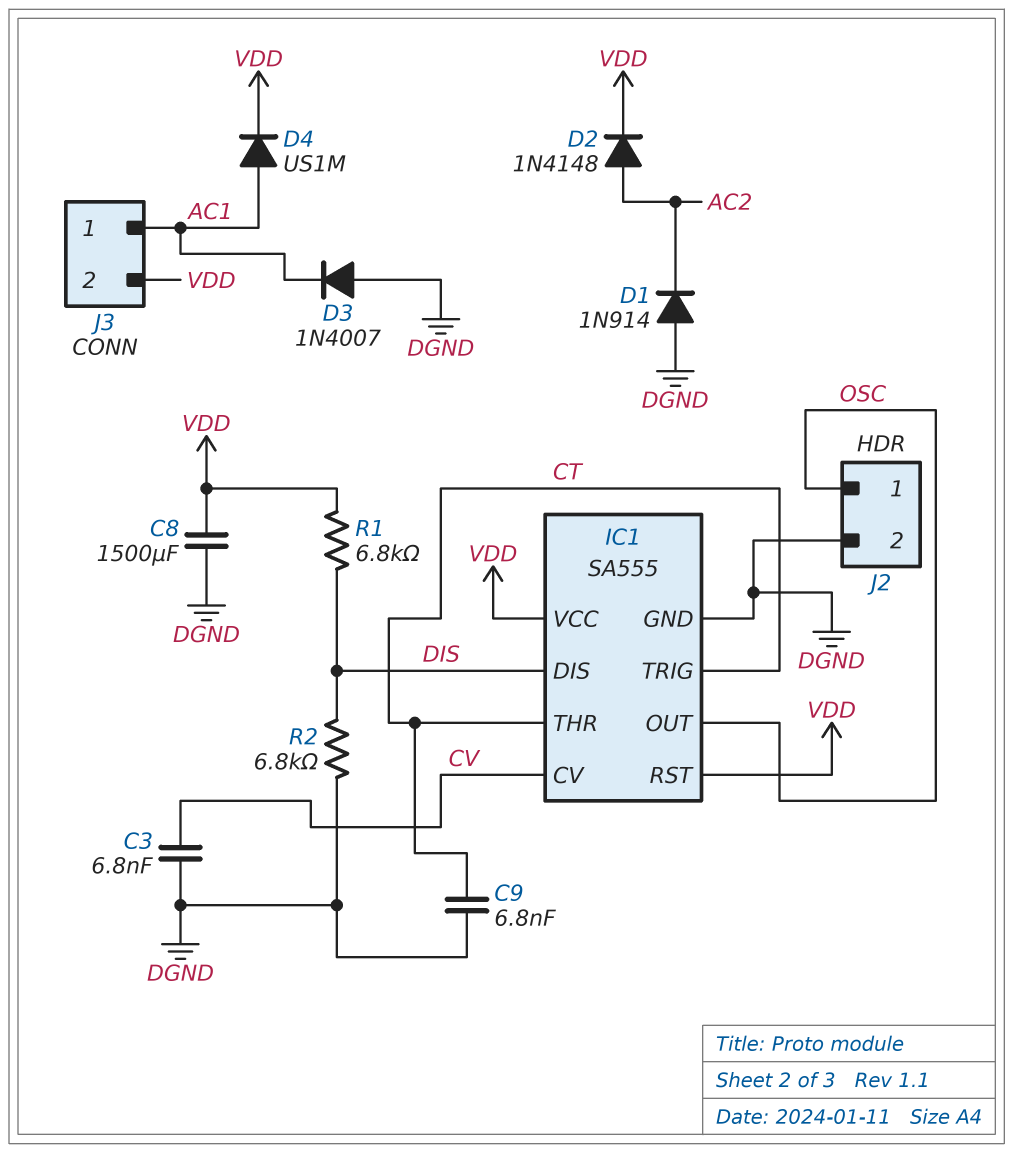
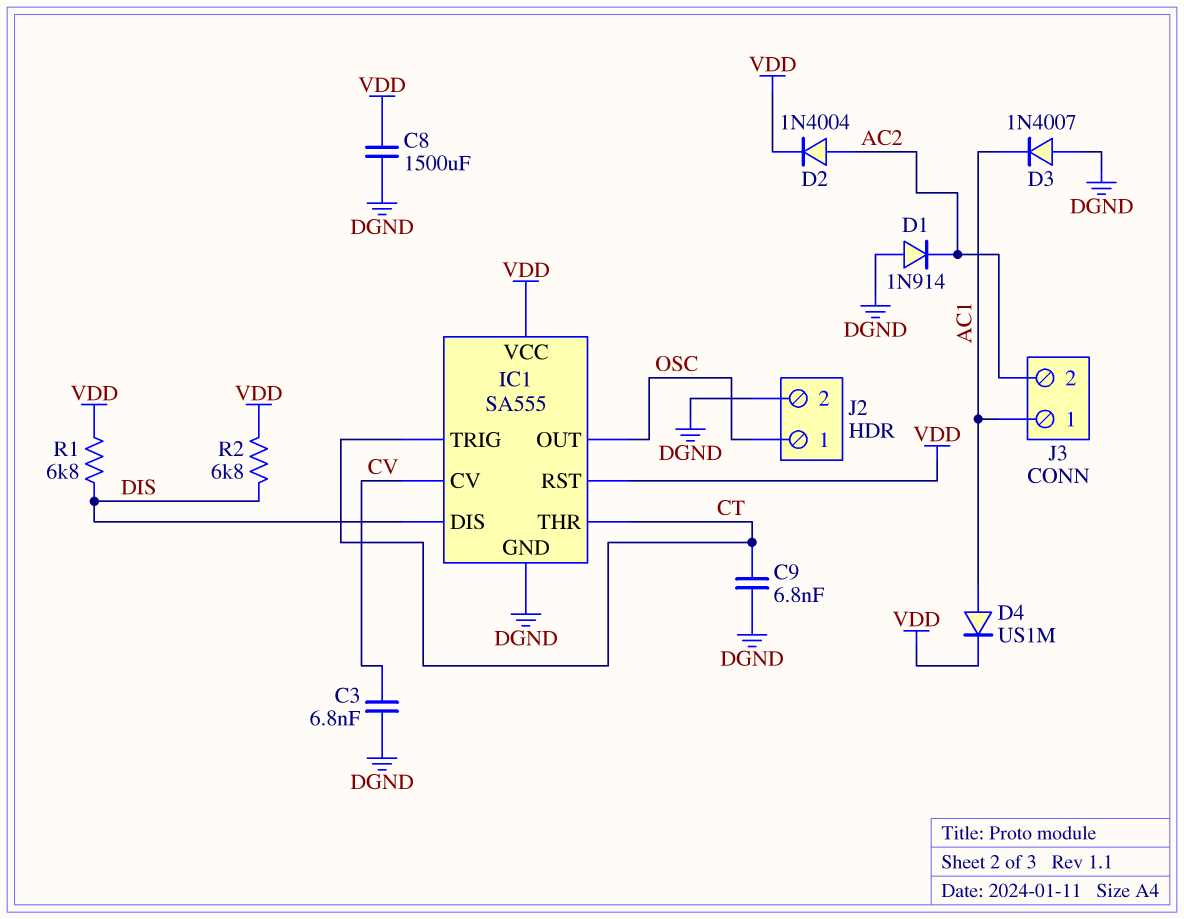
D2: diode 1N4148 (A AC2, K VDD) -> diode 1N4004 (A AC2, K VDD)
J3 pin 2: VDD -> AC2
R2: 6.8k (DGND, DIS) -> 6.8k (DIS, VDD)

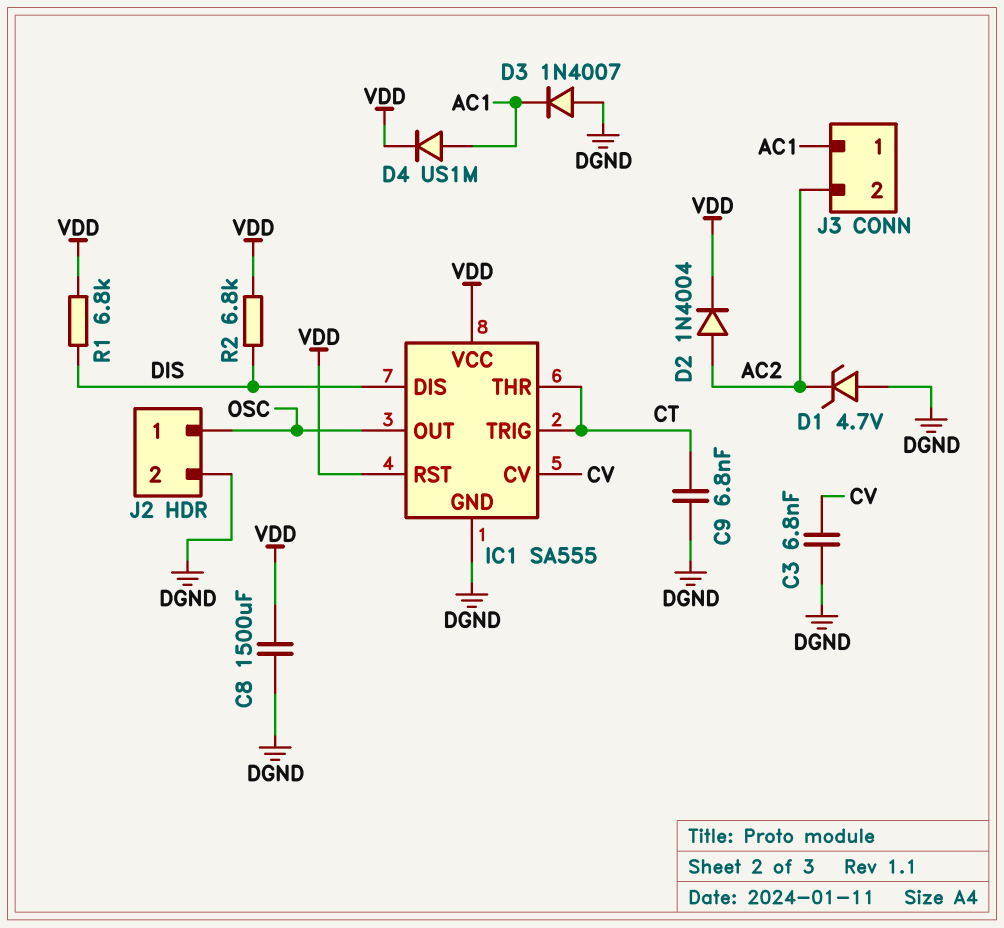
D1: diode 1N914 (A DGND, K AC2) -> zener 4.7V (A DGND, K AC2)

